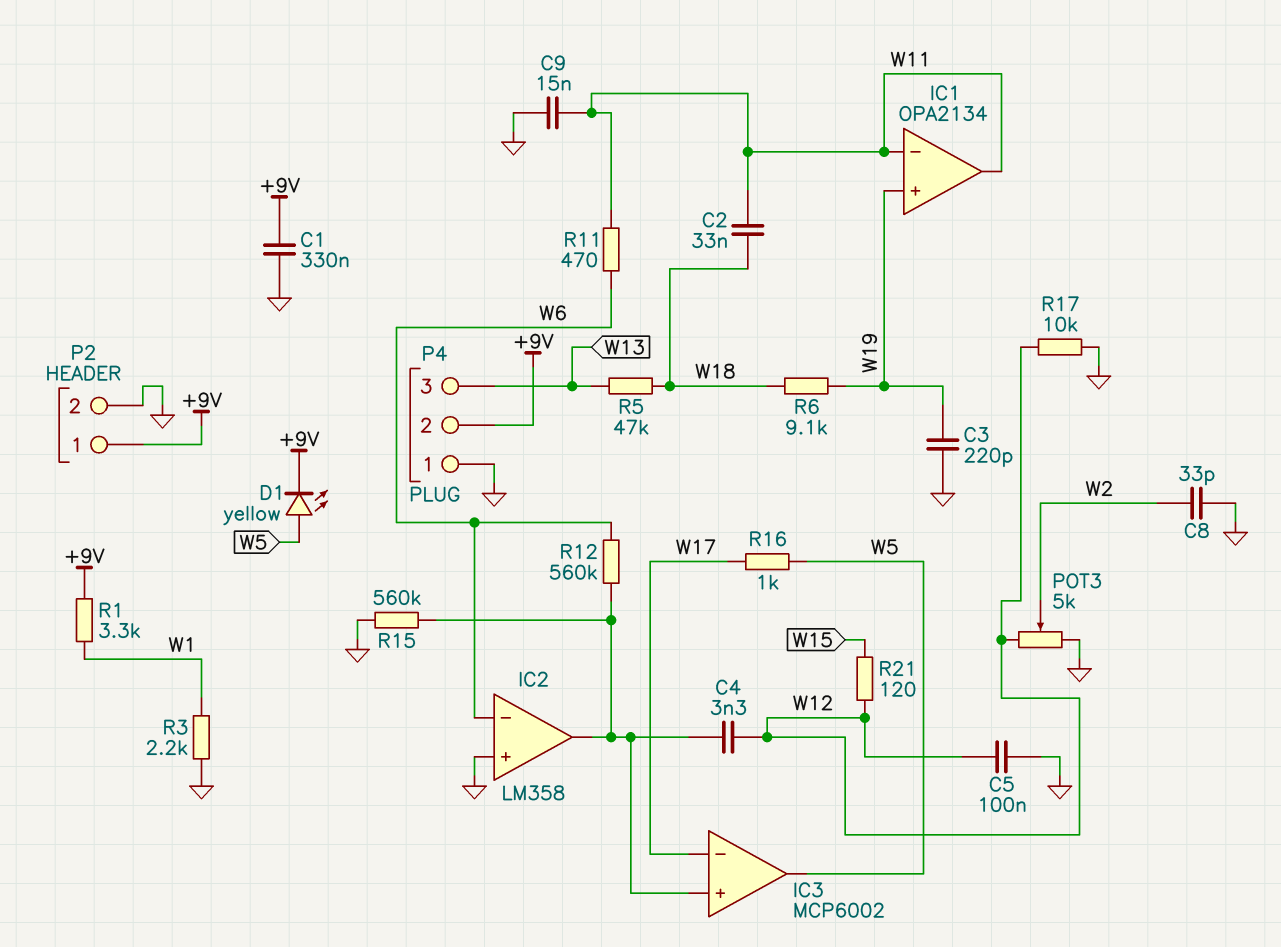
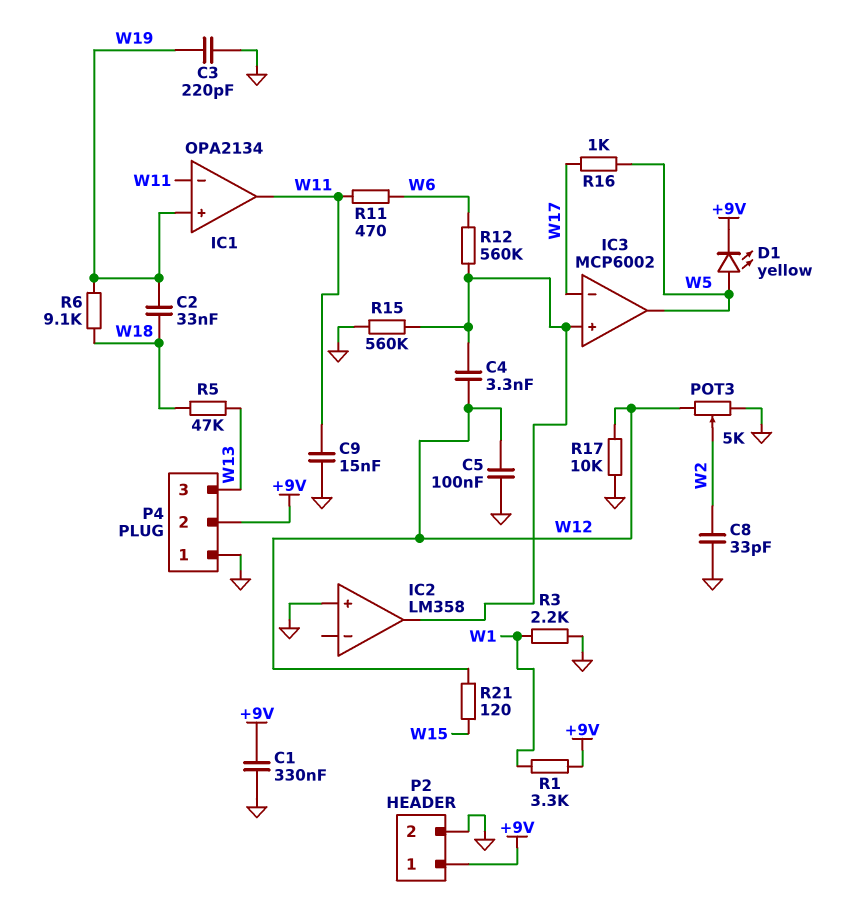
C2: 33nF (W11, W18) -> 33nF (W18, W19)
IC2 pin in-: W6 -> none

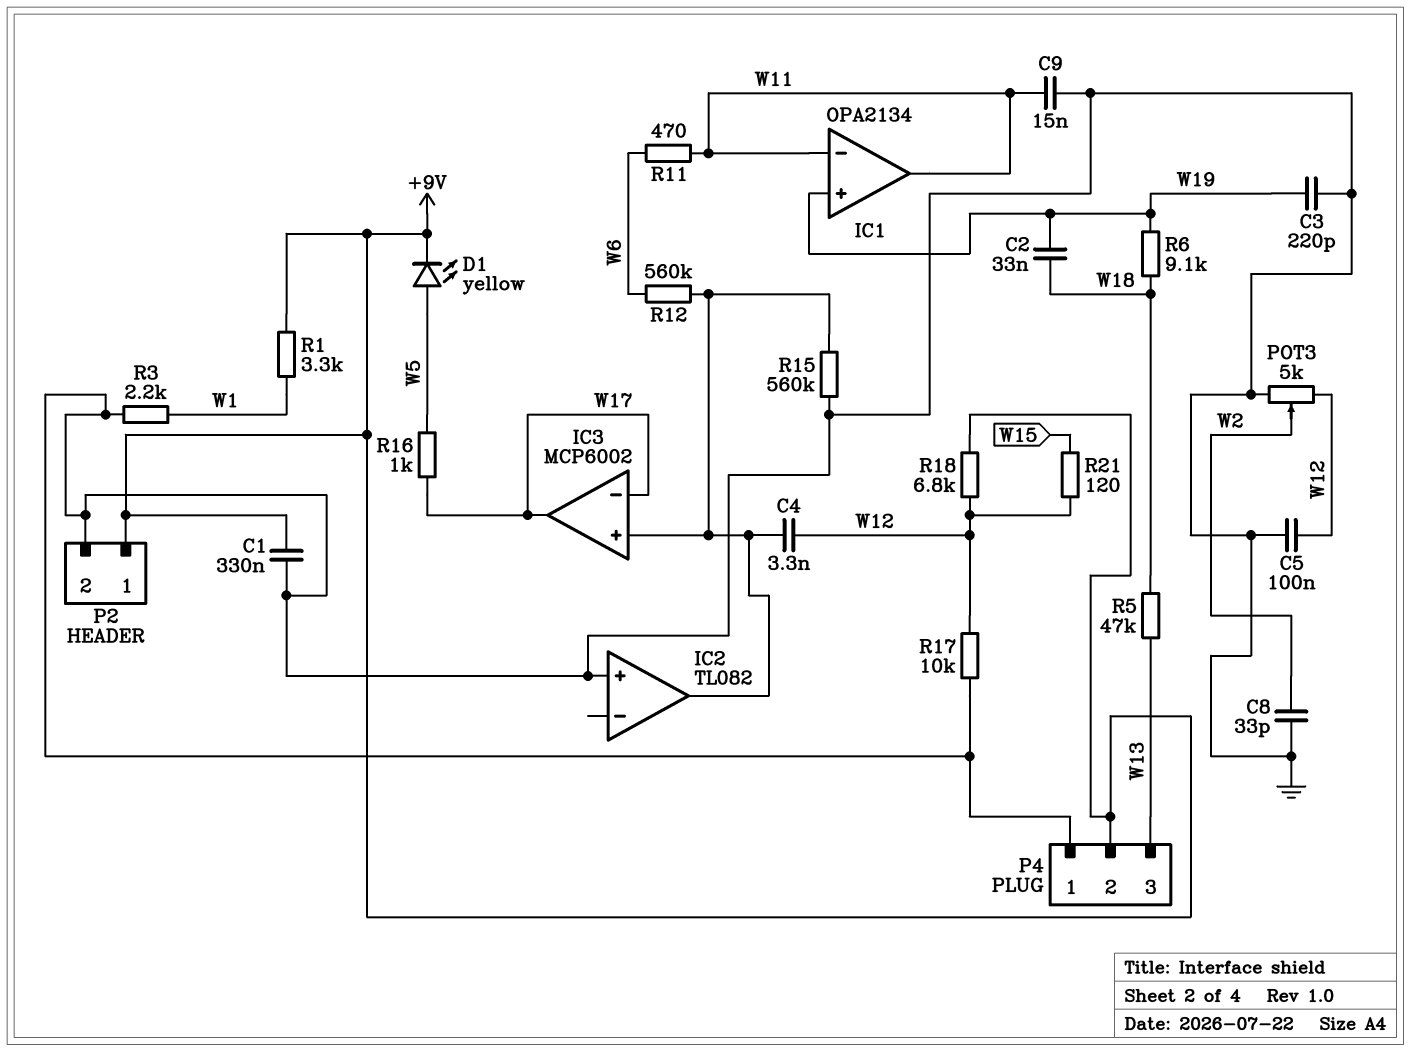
IC2: LM358 -> TL082
IC3 pin out: W5 -> W17
R18: none -> 6.8k (+9V, W12)

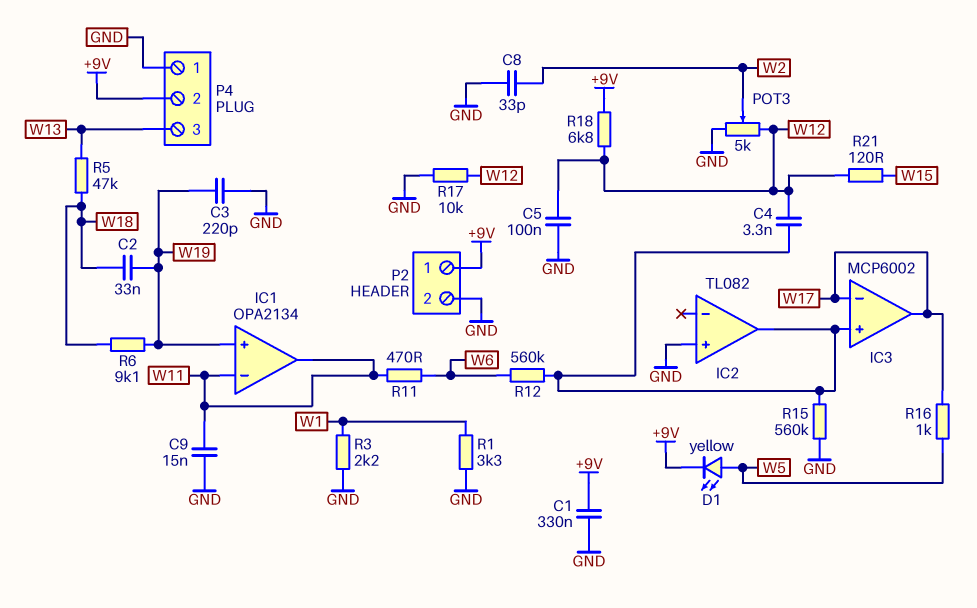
R1: 3.3k (+9V, W1) -> 3.3k (GND, W1)

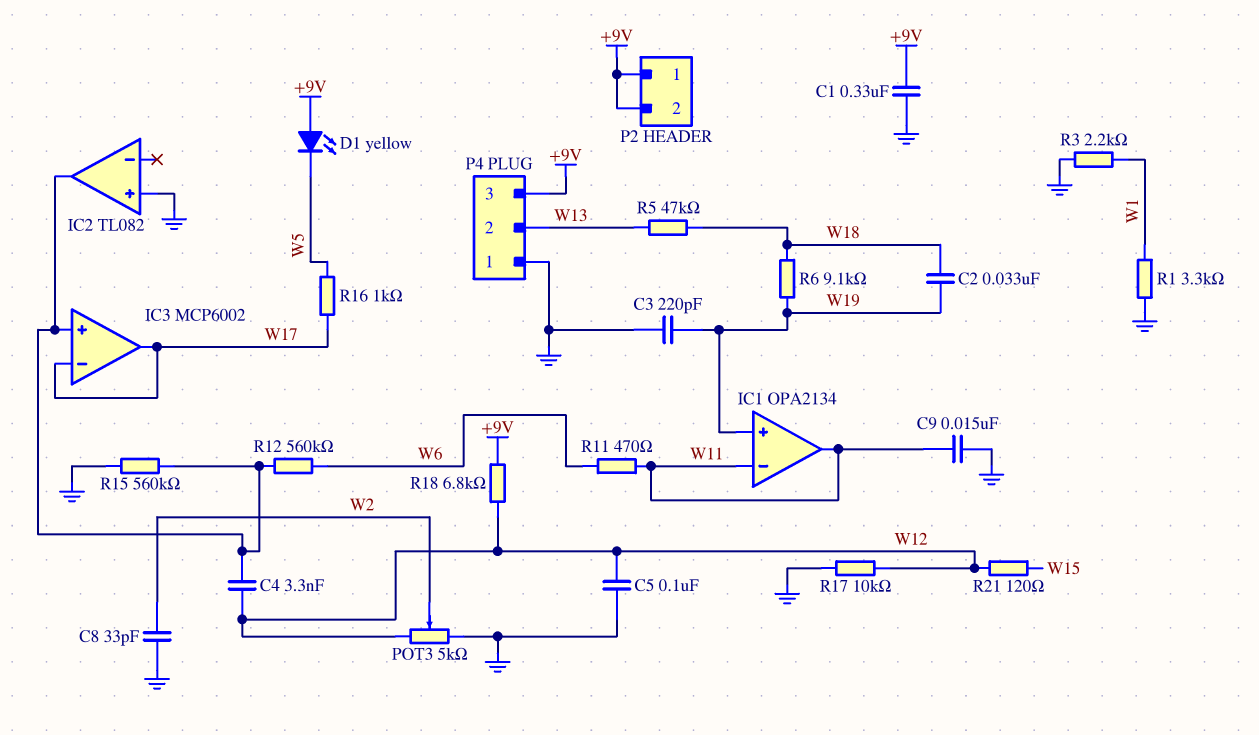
D1: LED yellow (A W5, K +9V) -> LED yellow (A +9V, K W5)
P2 pin 2: GND -> +9V
P4 pin 2: +9V -> W13
P4 pin 3: W13 -> +9V

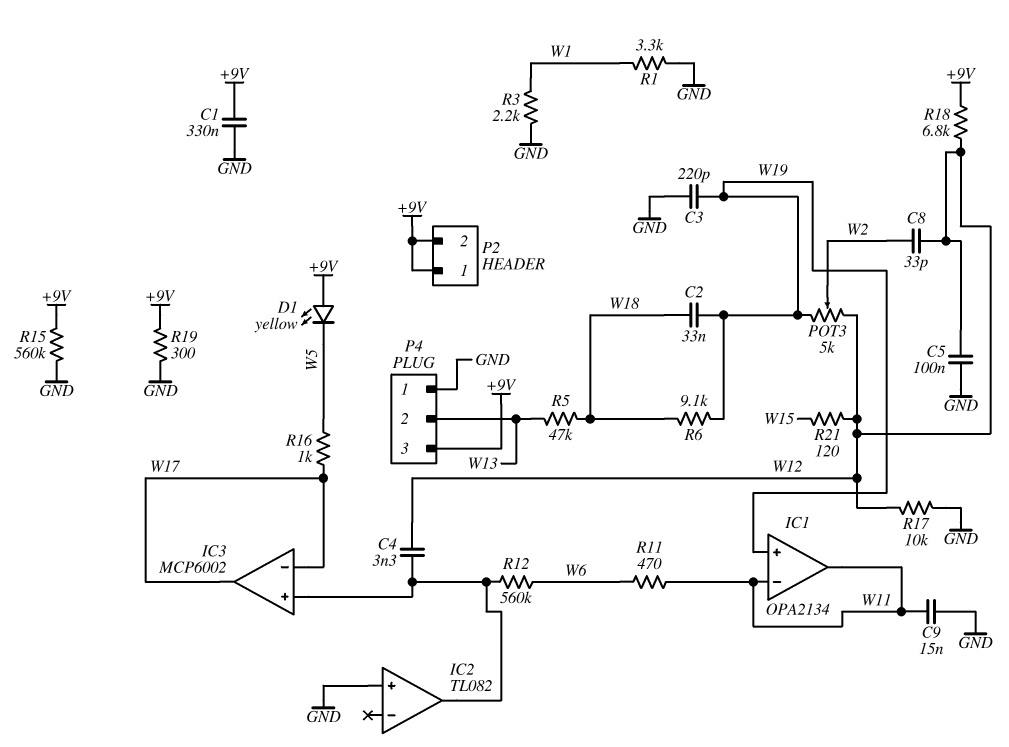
C8: 33pF (GND, W2) -> 33pF (W2, W12)
POT3: 5k (GND, W12, wiper W2) -> 5k (W12, W19, wiper W2)
R15: 560k (GND, IC2/out) -> 560k (+9V, GND)
R19: none -> 300 (+9V, GND)

